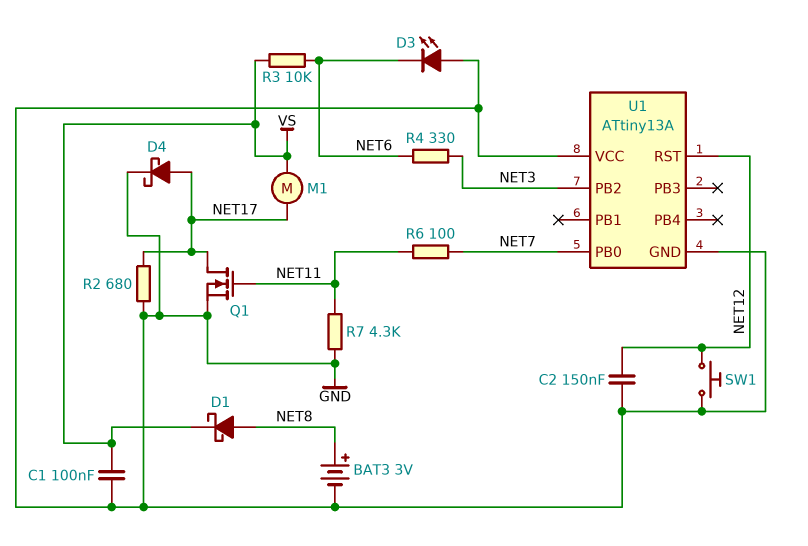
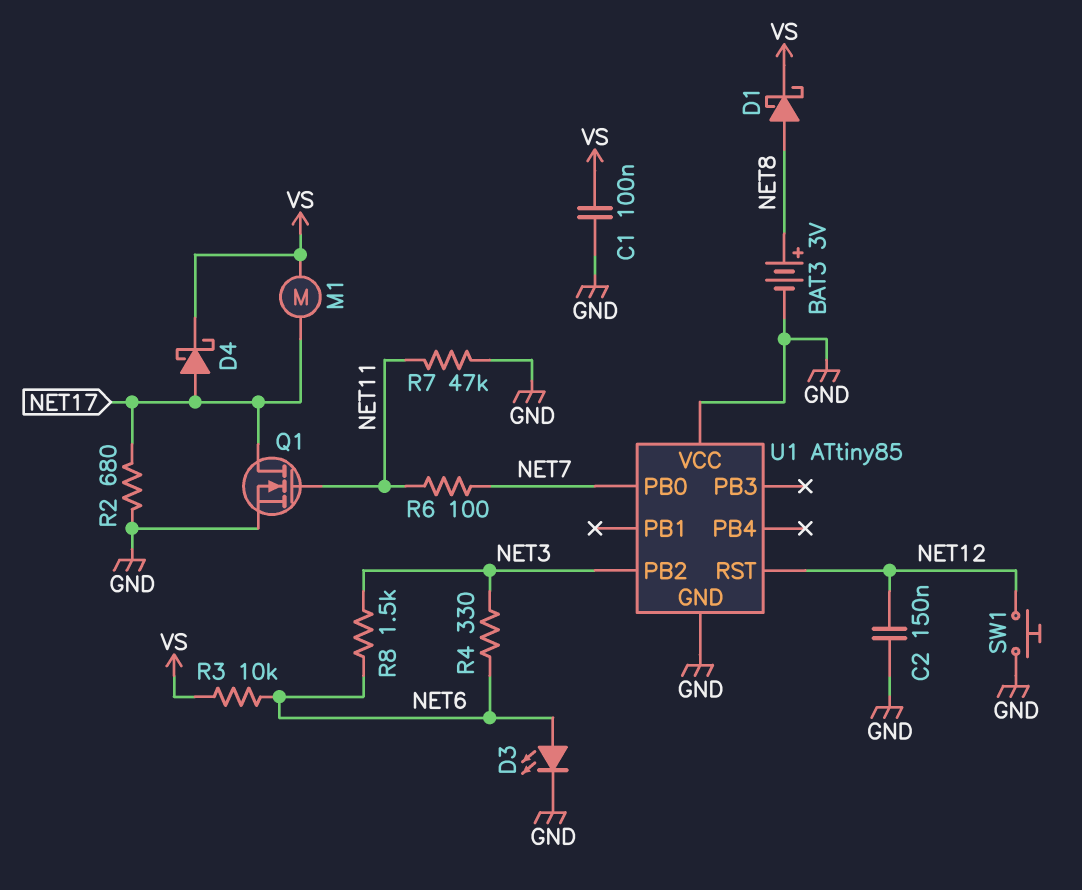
D3: LED (A GND, K NET6) -> LED (A NET6, K GND)
D4: schottky (A NET17, K GND) -> schottky (A NET17, K VS)
R7: 4.3k (GND, NET11) -> 47k (GND, NET11)
R8: none -> 1.5k (NET3, NET6)
U1: ATtiny13A -> ATtiny85

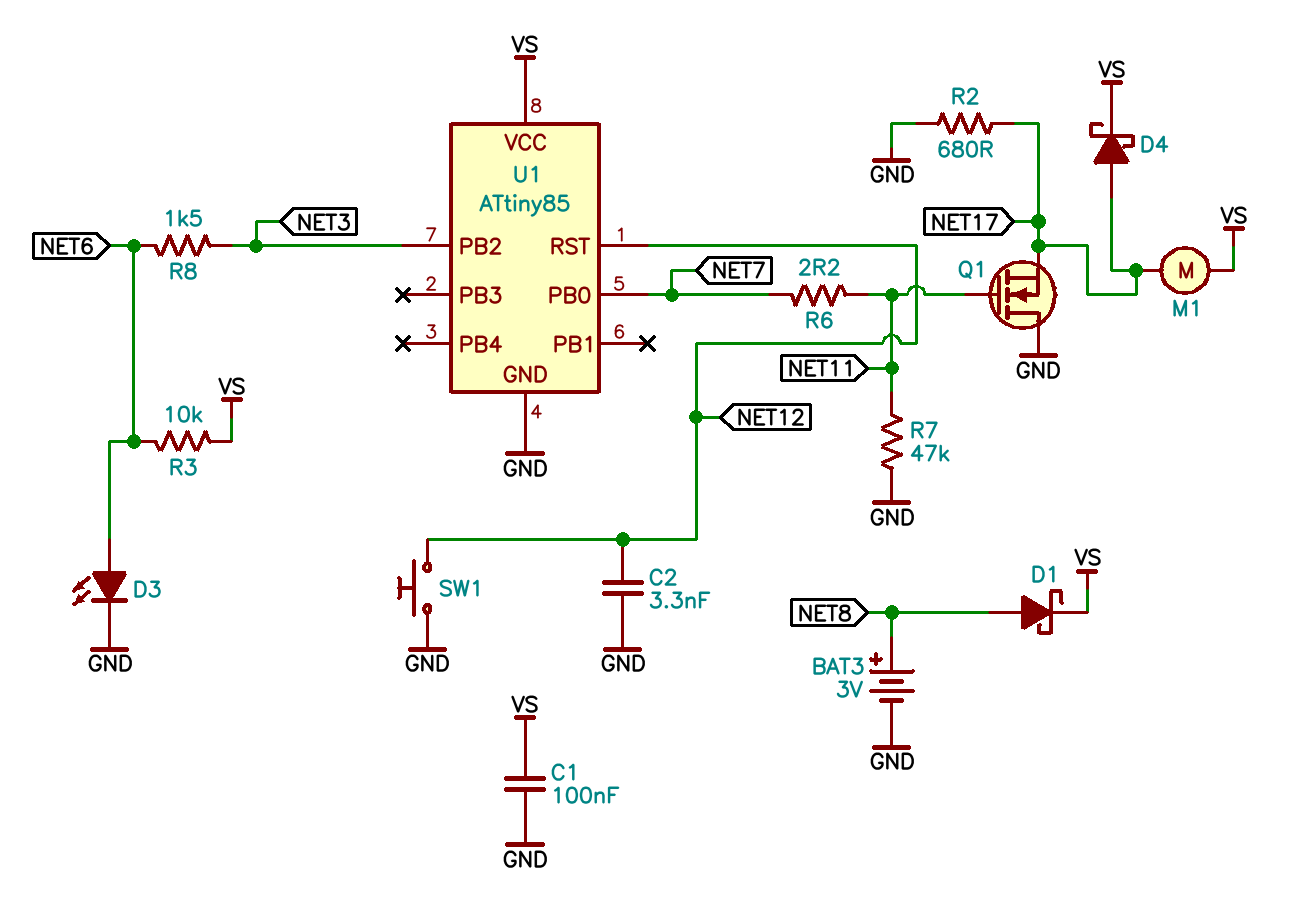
C2: 150nF (GND, NET12) -> 3.3nF (GND, NET12)
Q1: NMOS (G NET11, D NET17, S GND) -> NMOS (G NET11, D GND, S NET17)
R4: 330 (NET3, NET6) -> none
R6: 100 (NET7, NET11) -> 2.2 (NET7, NET11)
U1 pin VCC: GND -> VS

